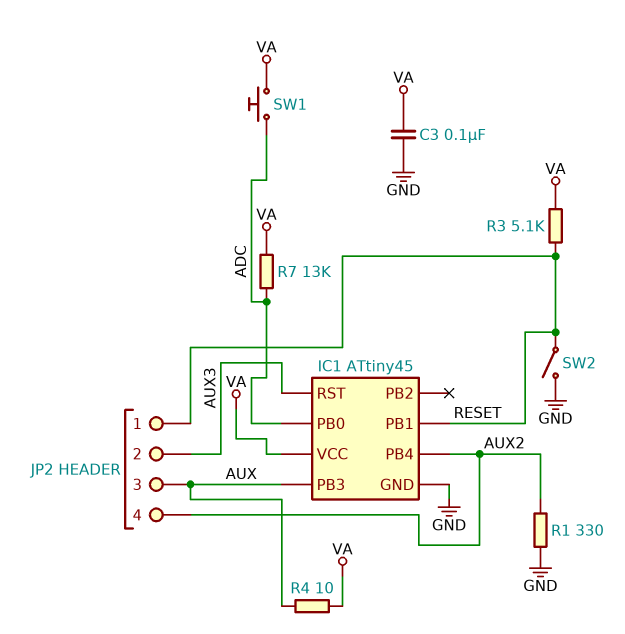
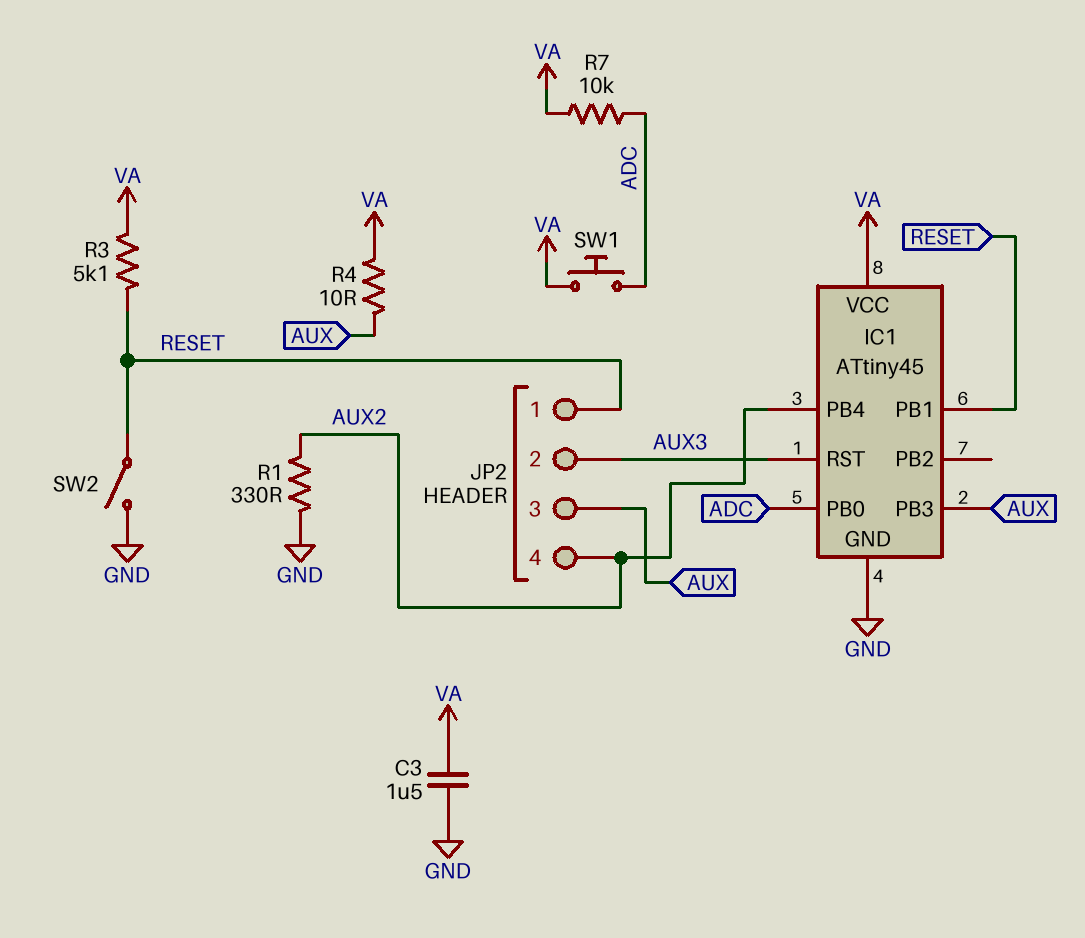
C3: 100nF (GND, VA) -> 1.5uF (GND, VA)
R7: 13k (ADC, VA) -> 10k (ADC, VA)

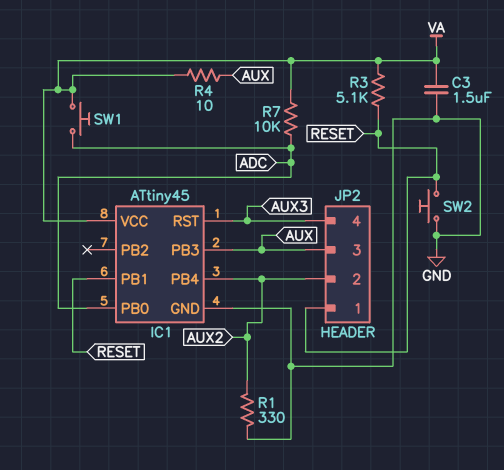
JP2 pin 2: AUX3 -> AUX2
JP2 pin 4: AUX2 -> AUX3
SW2: switch (GND, RESET) -> button (GND, RESET)

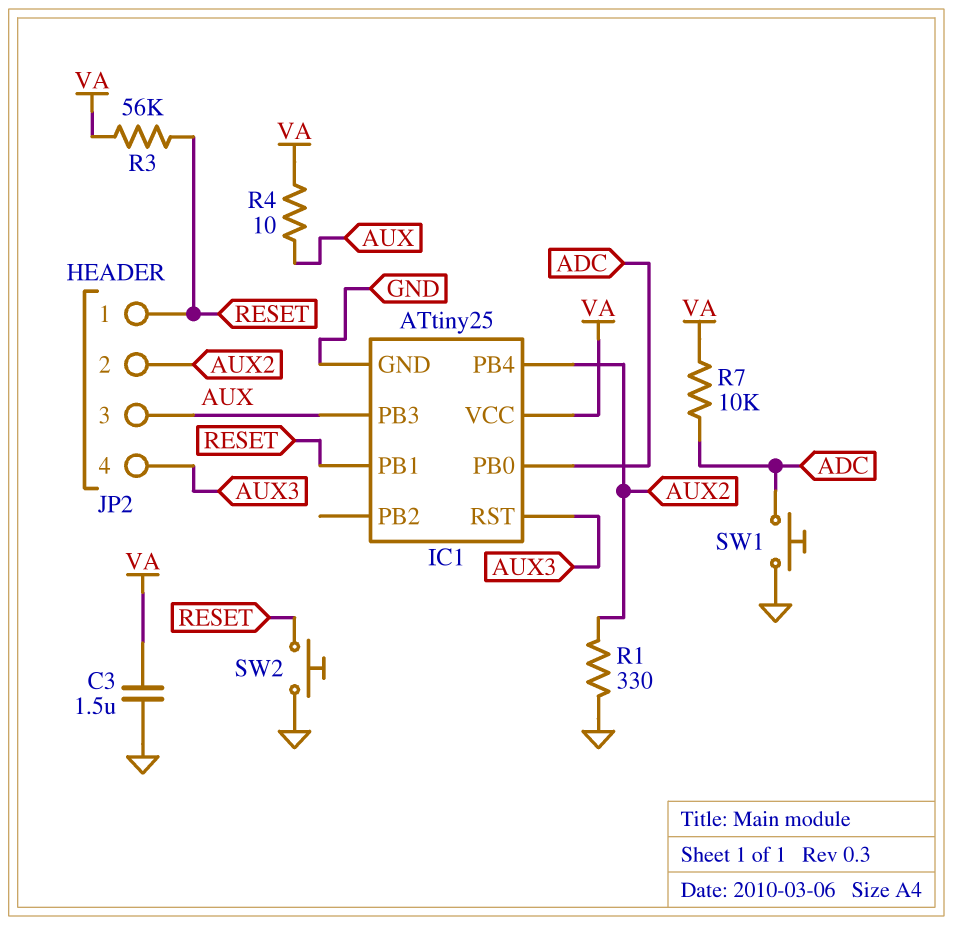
IC1: ATtiny45 -> ATtiny25
R3: 5.1k (RESET, VA) -> 56k (RESET, VA)
SW1: button (ADC, VA) -> button (ADC, GND)

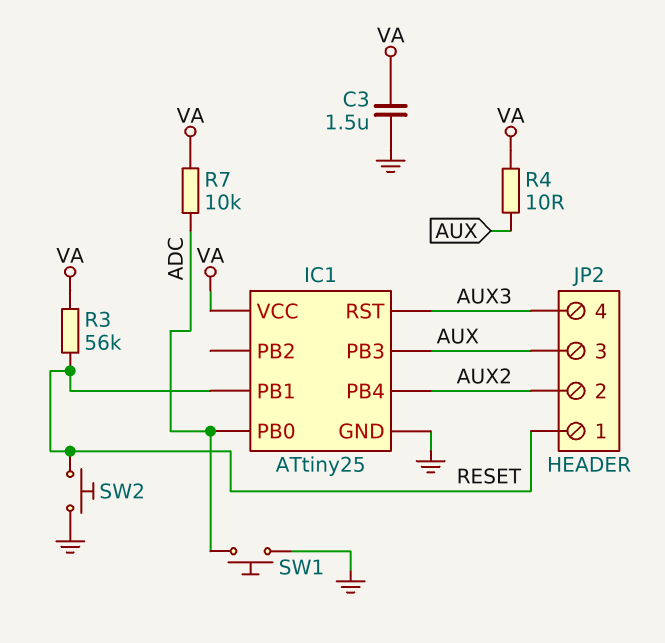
R1: 330 (AUX2, GND) -> none

